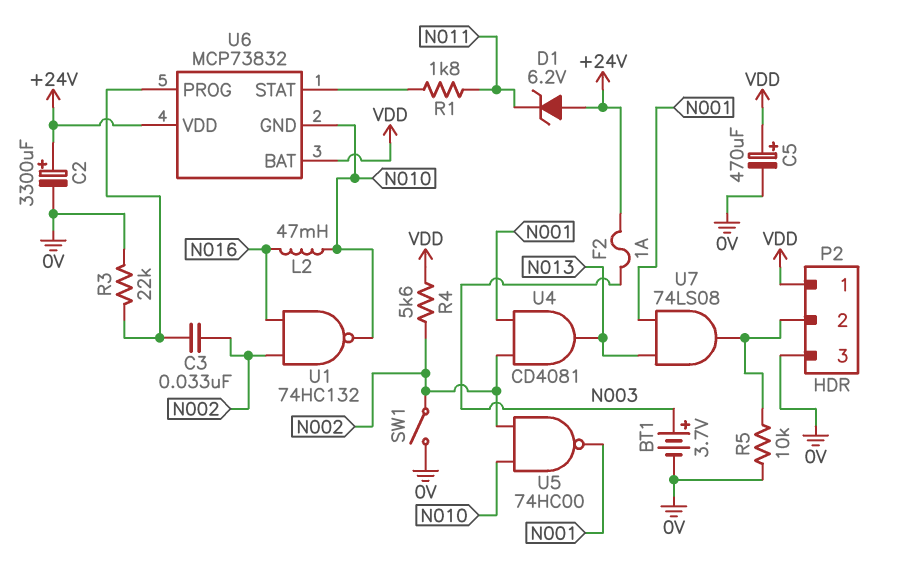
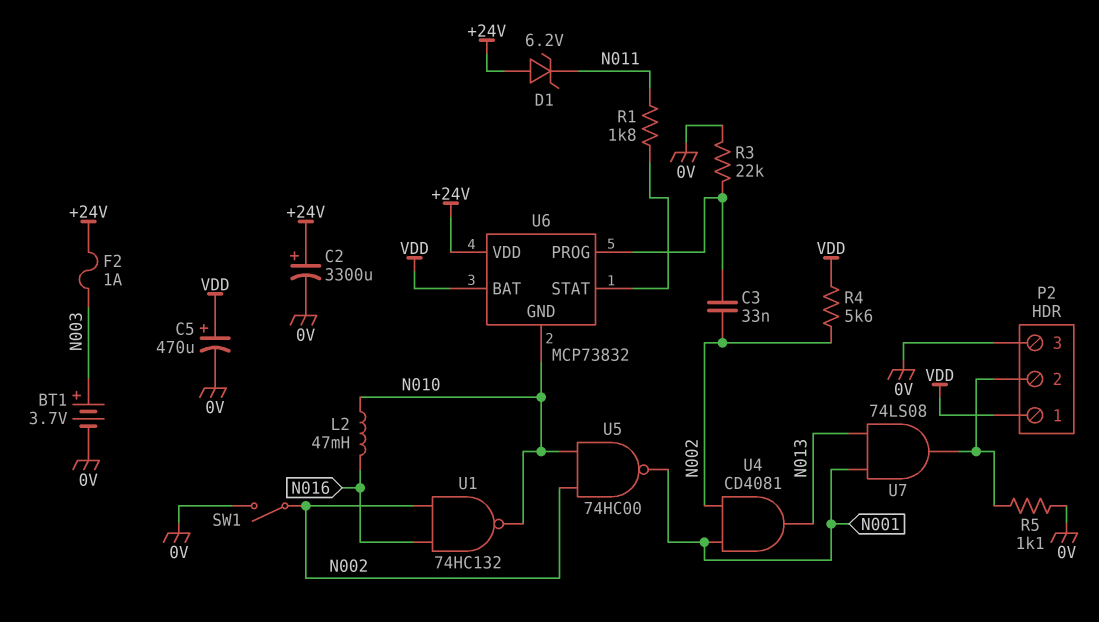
R5: 10k (0V, P2/2) -> 1.1k (0V, P2/2)

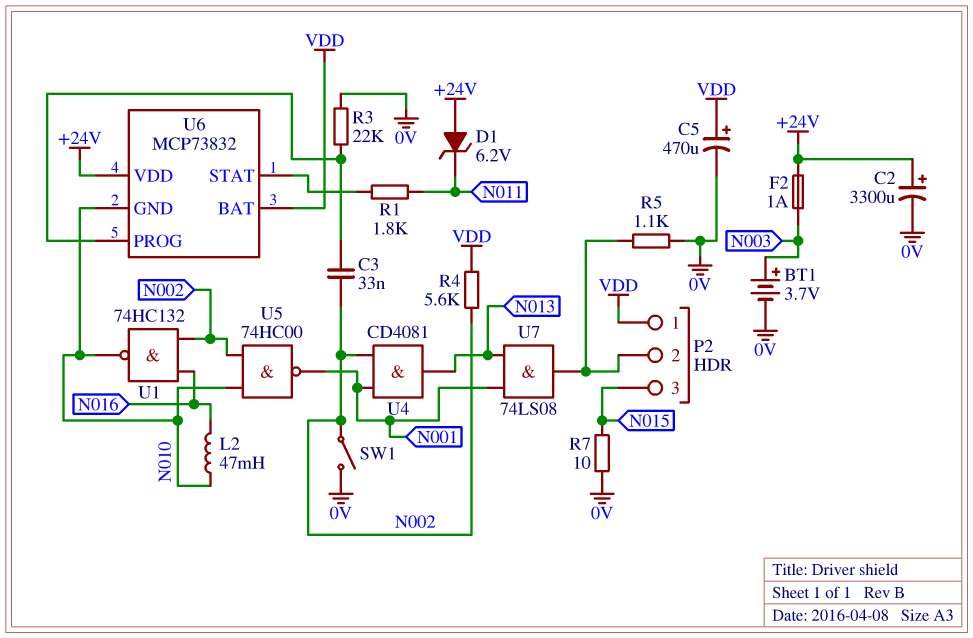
P2 pin 3: 0V -> N015
R7: none -> 10 (0V, N015)

